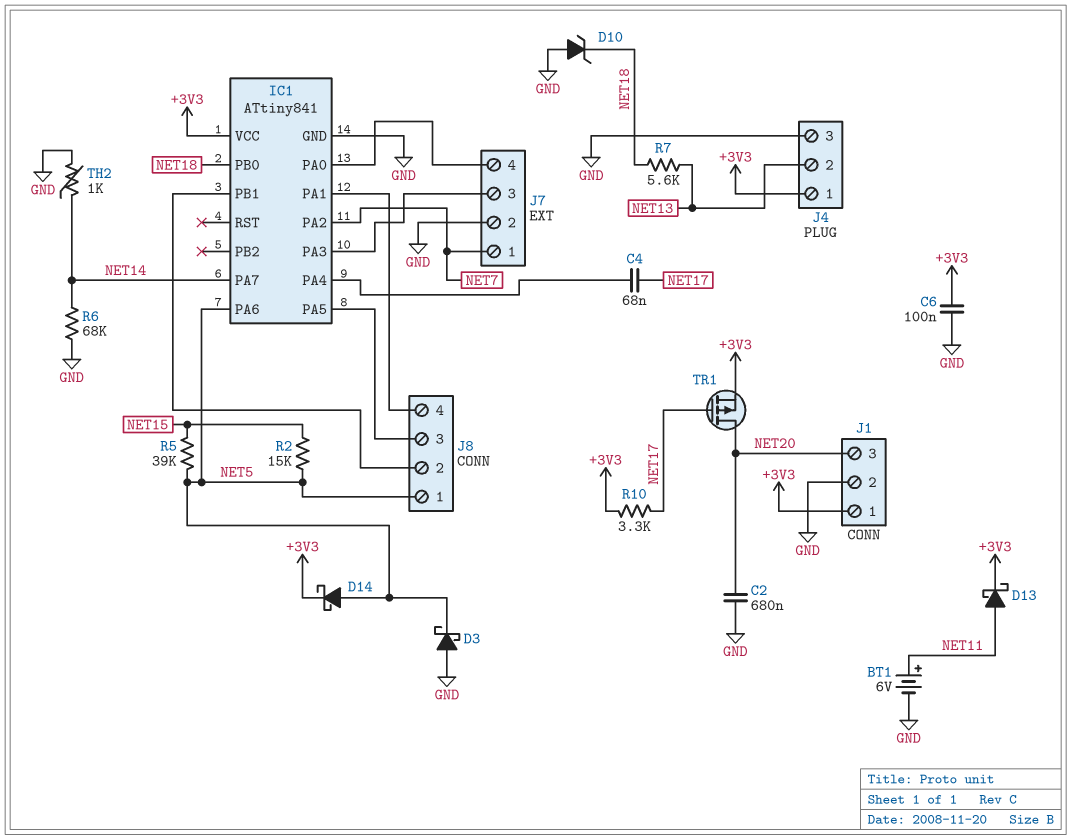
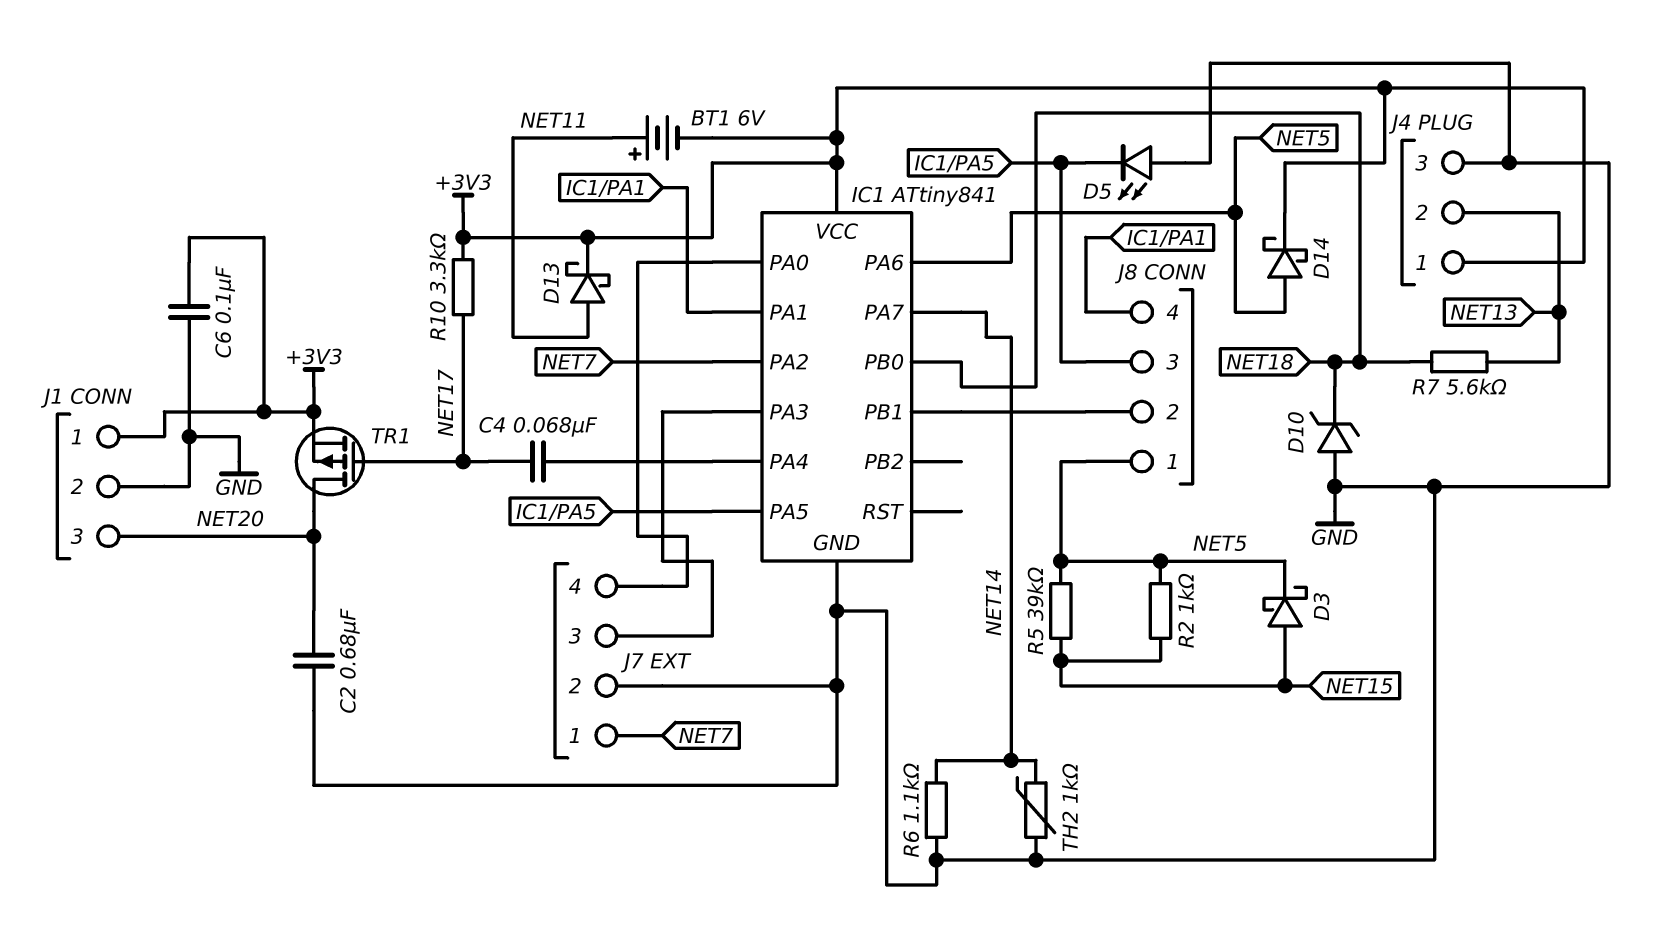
BT1: 6V (plus NET11, minus GND) -> 6V (plus NET11, minus +3V3)
D3: schottky (A GND, K NET5) -> schottky (A NET15, K NET5)
D5: none -> LED (A GND, K IC1/PA5)
R2: 15k (NET5, NET15) -> 1k (NET5, NET15)
R6: 68k (GND, NET14) -> 1.1k (GND, NET14)

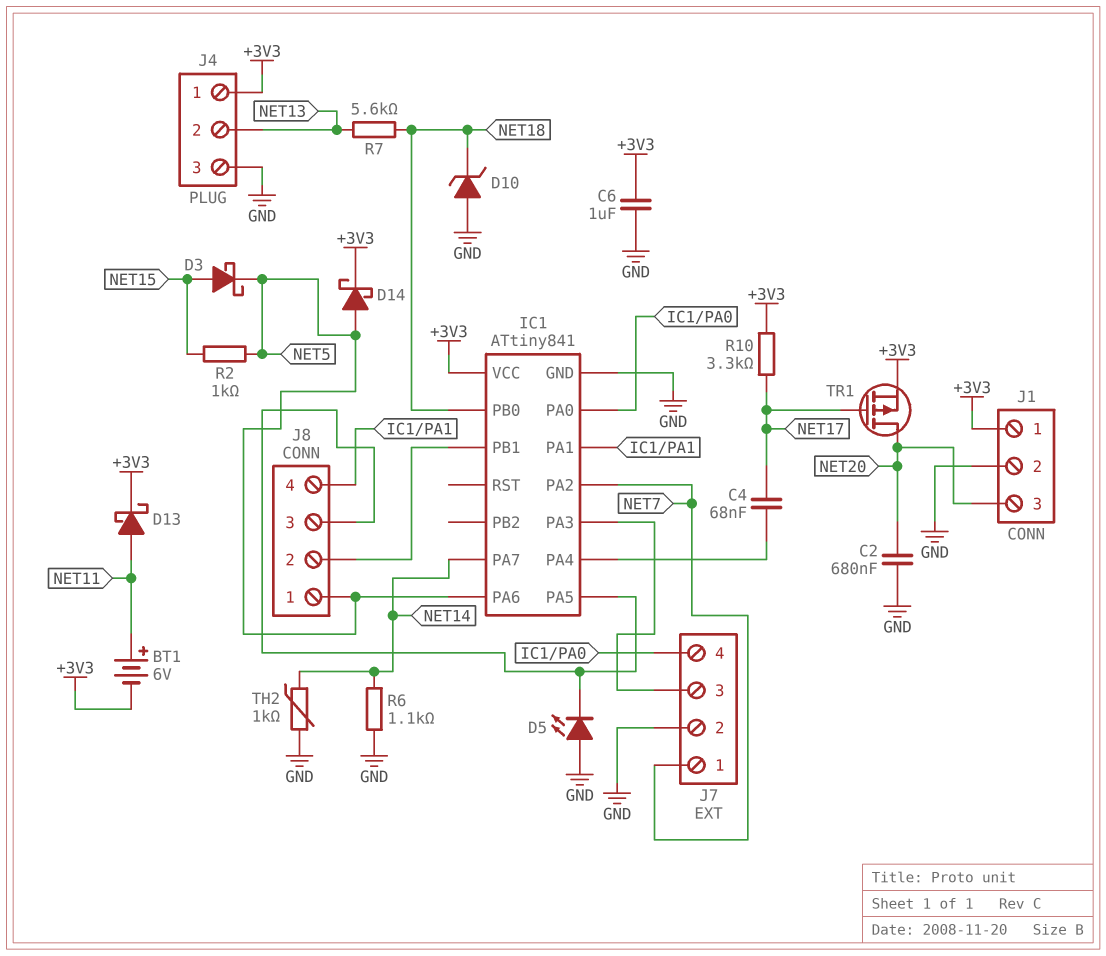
C6: 100nF (+3V3, GND) -> 1uF (+3V3, GND)
R5: 39k (NET5, NET15) -> none

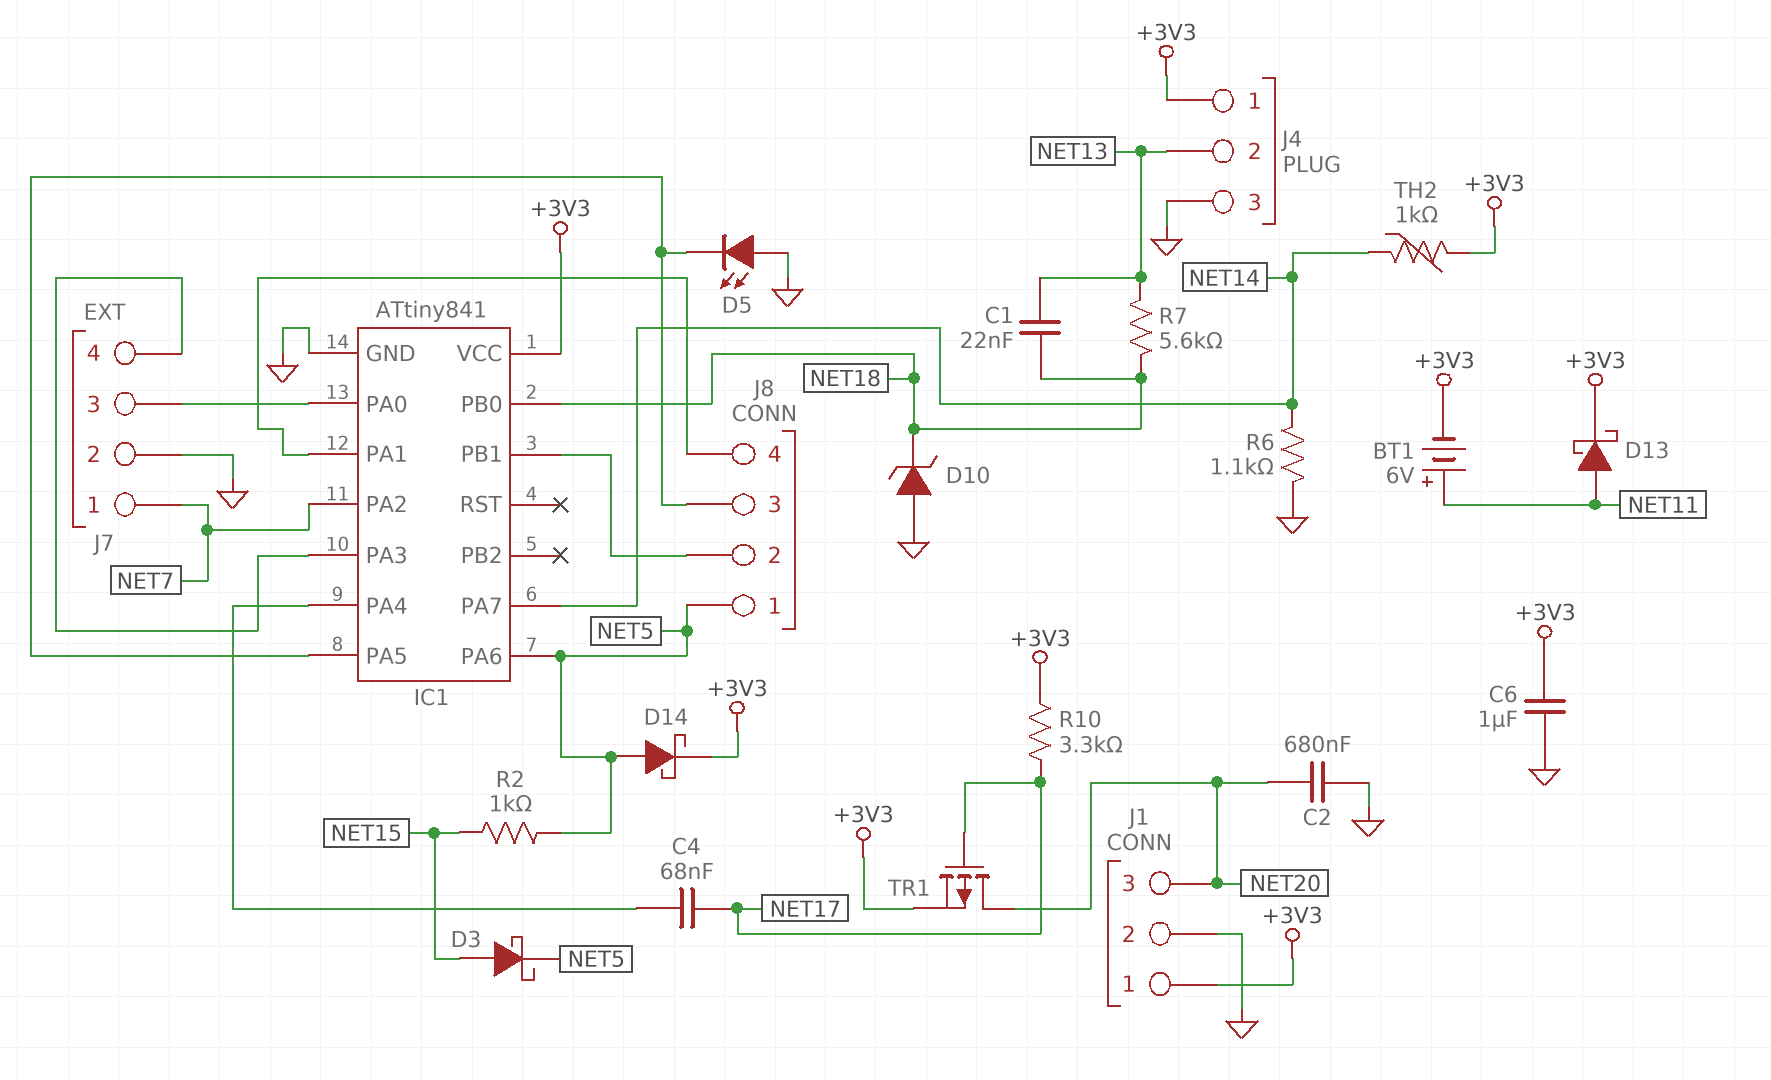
C1: none -> 22nF (NET13, NET18)
J7 pin 3: IC1/PA3 -> IC1/PA0
J7 pin 4: IC1/PA0 -> IC1/PA3
TH2: 1k (GND, NET14) -> 1k (+3V3, NET14)

